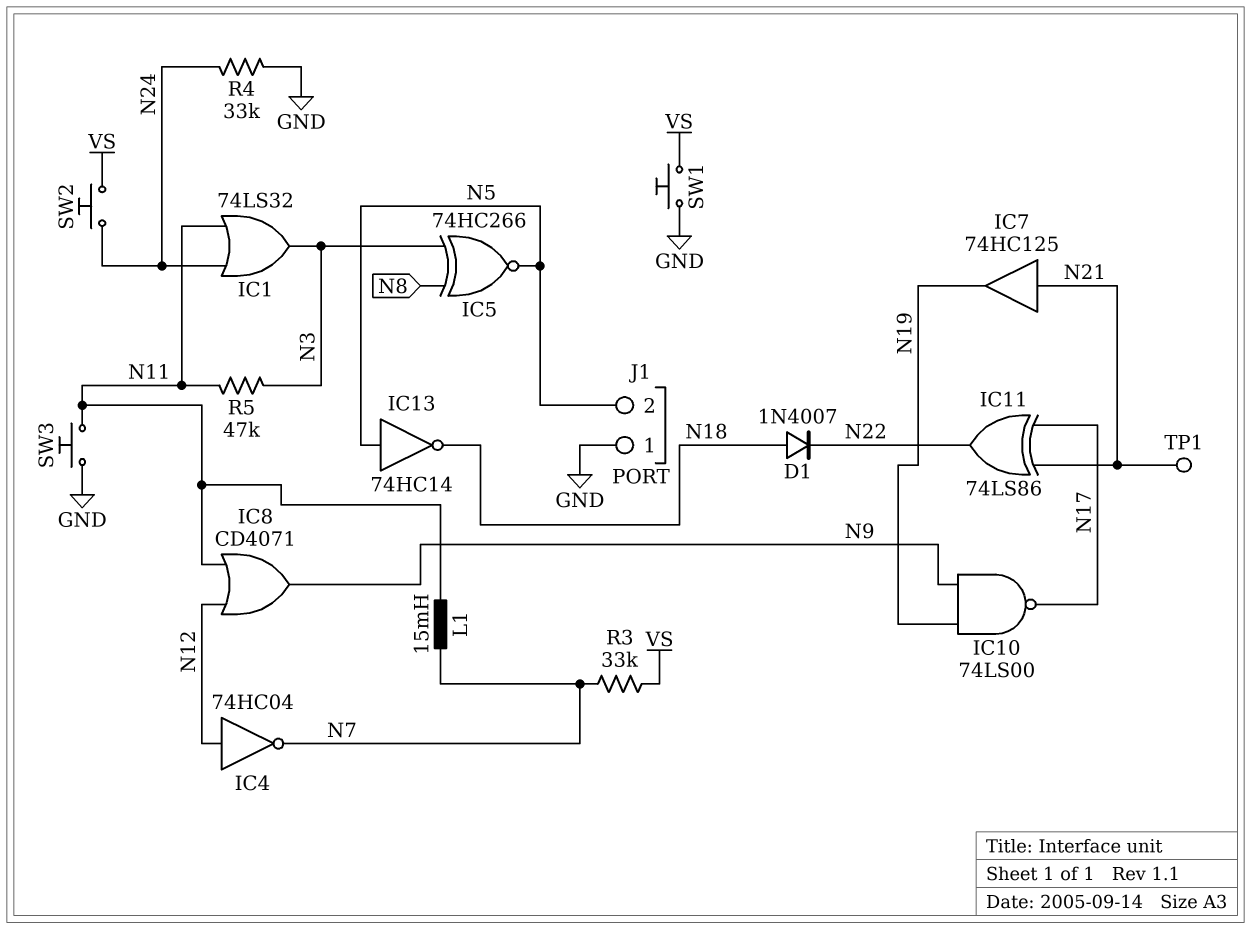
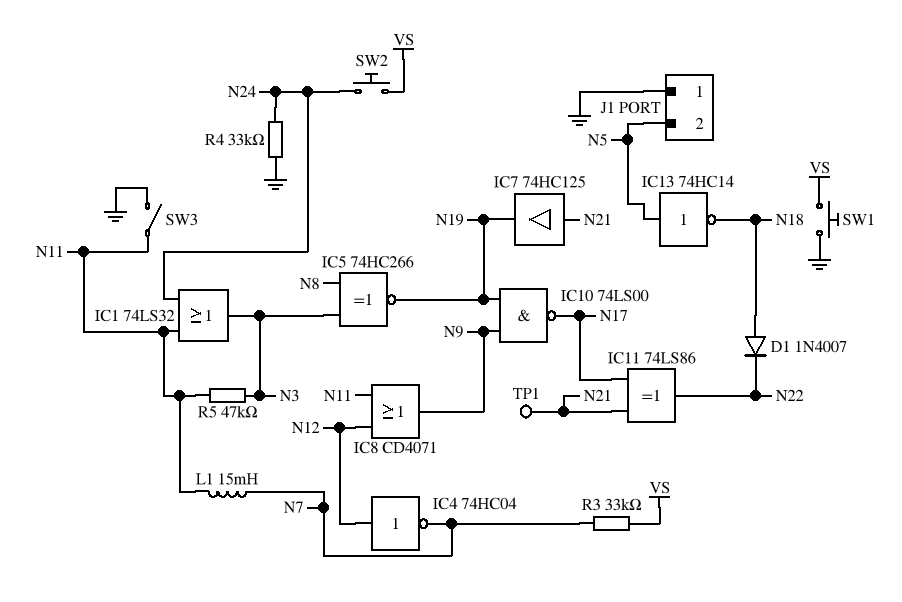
IC5: XNOR 74HC266 (in N3, in N8, out N5) -> XNOR 74HC266 (in N3, in N8, out N19)
SW3: button (GND, N11) -> switch (GND, N11)

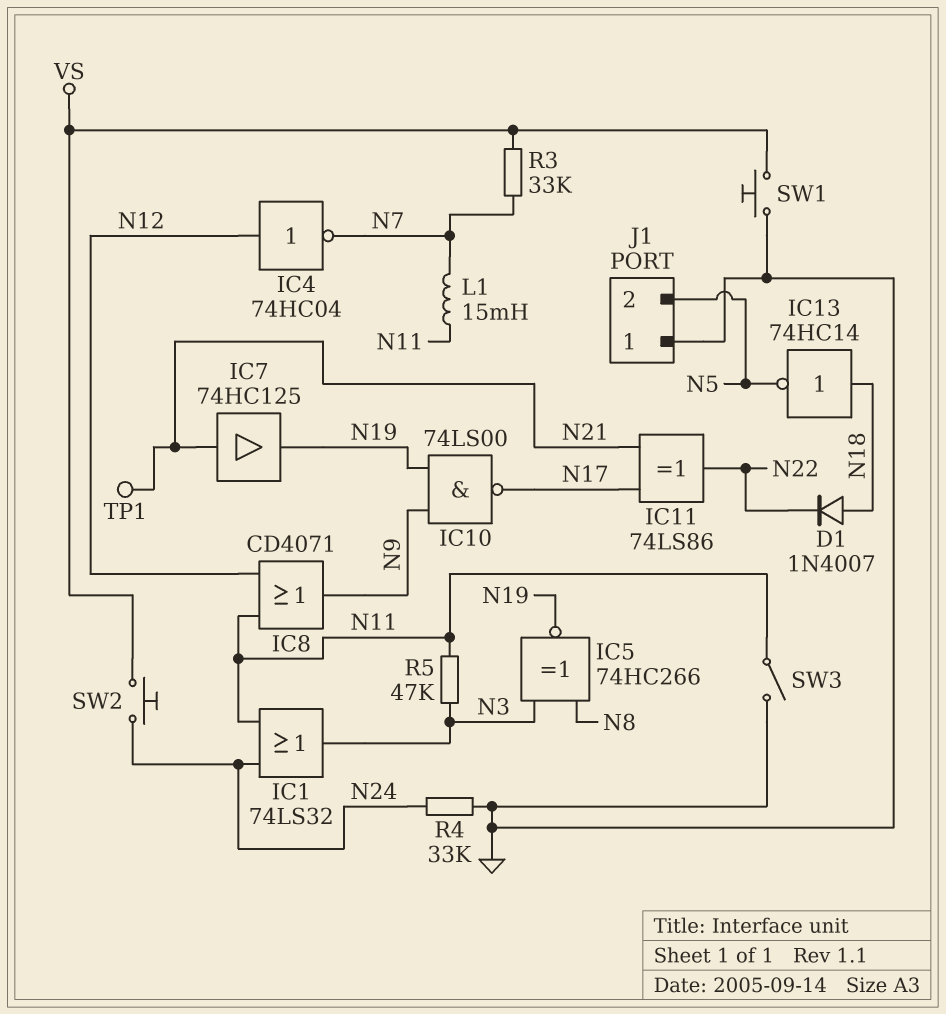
IC13: NOT 74HC14 (in N5, out N18) -> NOT 74HC14 (in N18, out N5)

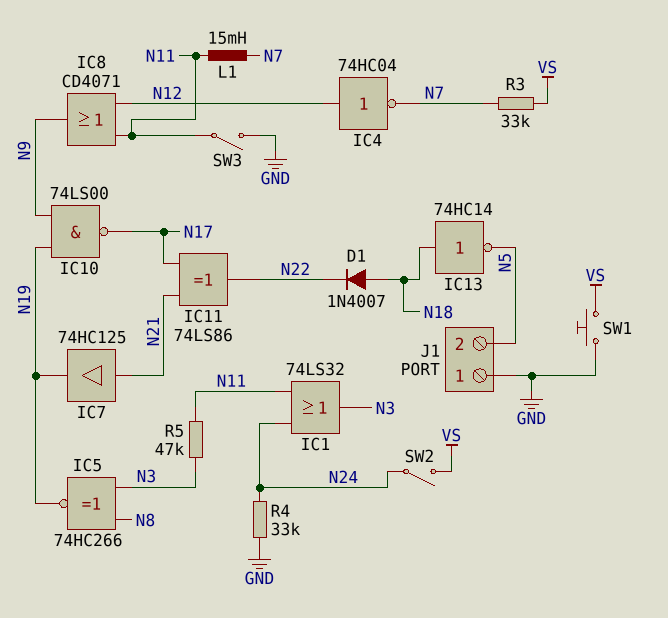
SW2: button (N24, VS) -> switch (N24, VS)
TP1: test point (N21) -> none

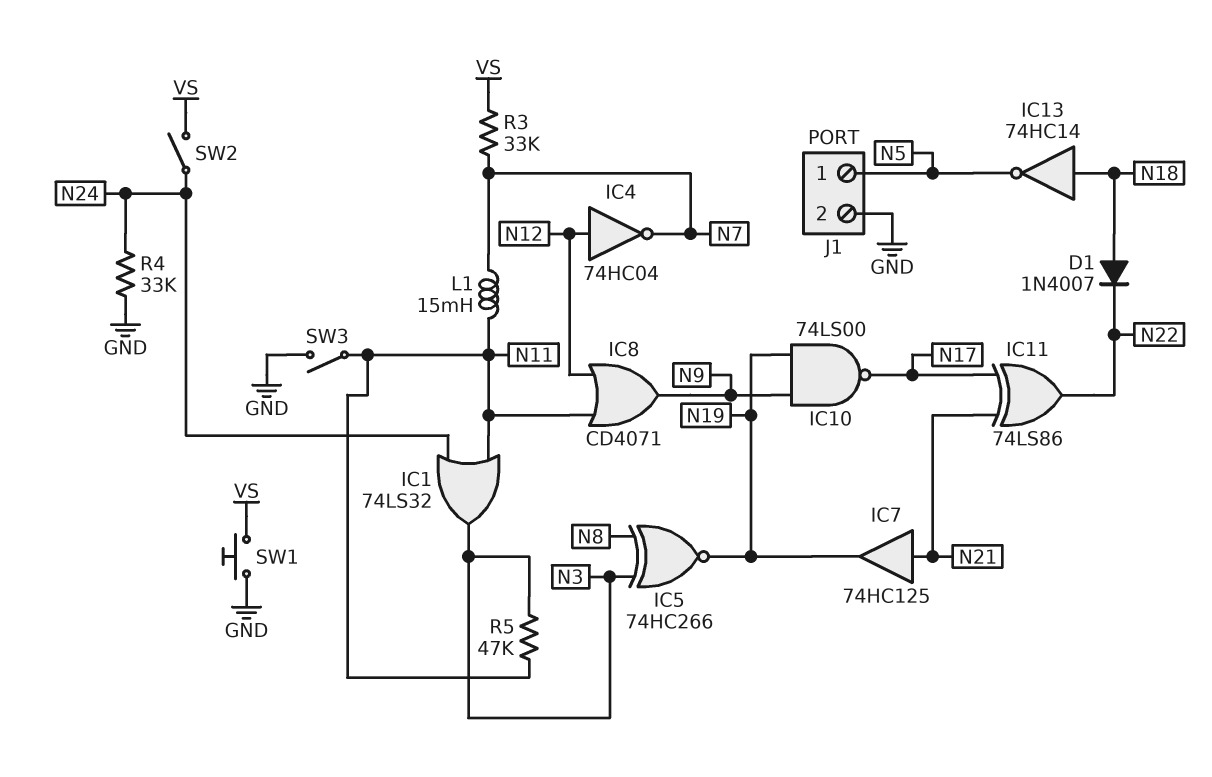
J1 pin 1: GND -> N5
J1 pin 2: N5 -> GND

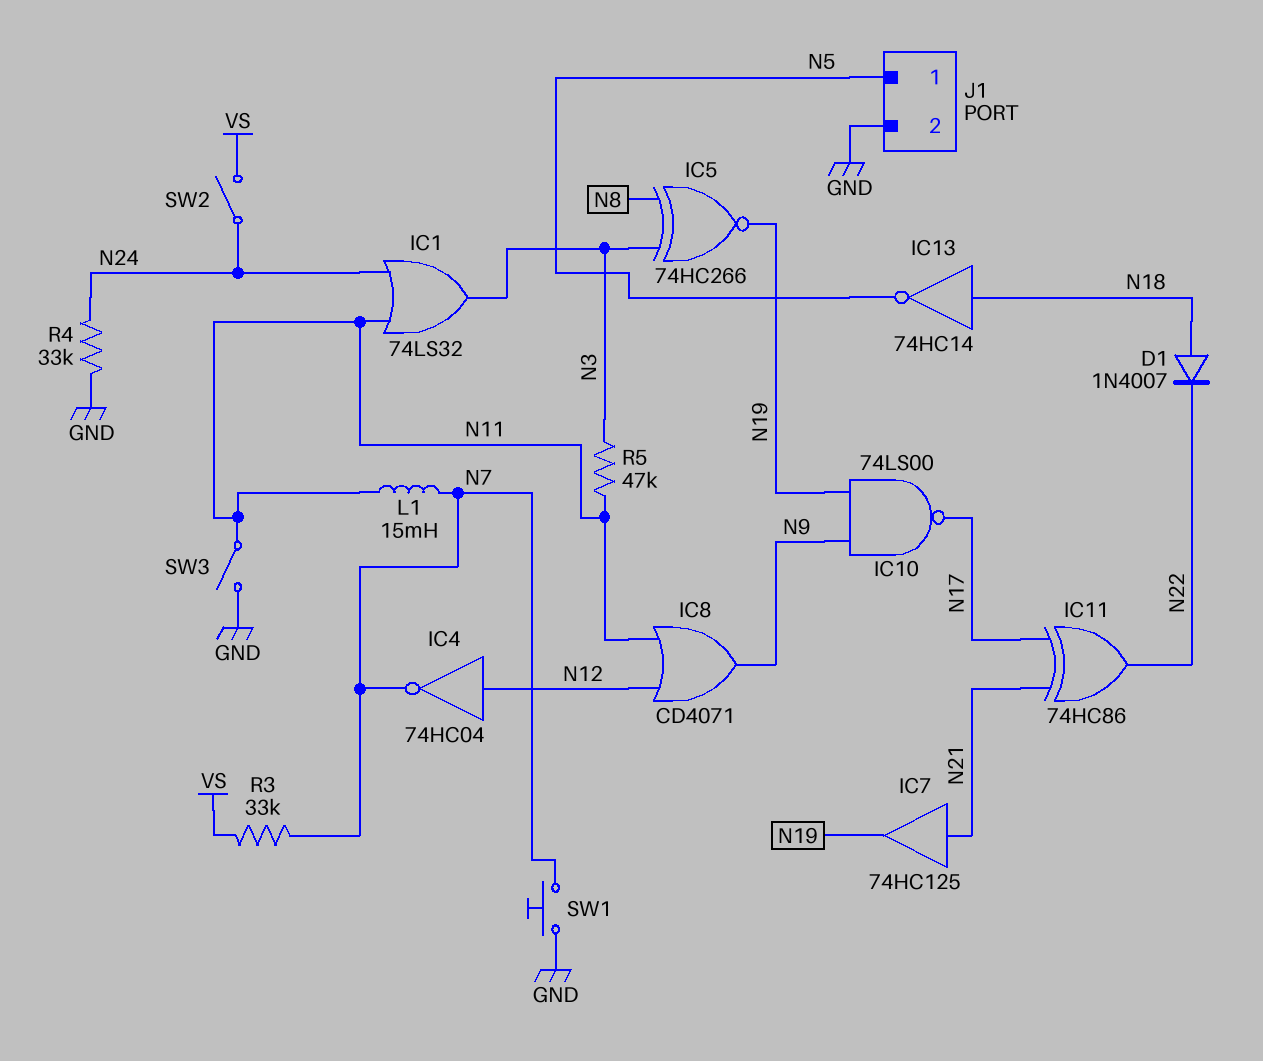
IC11: XOR 74LS86 (in N17, in N21, out N22) -> XOR 74HC86 (in N17, in N21, out N22)
SW1: button (GND, VS) -> button (GND, N7)

